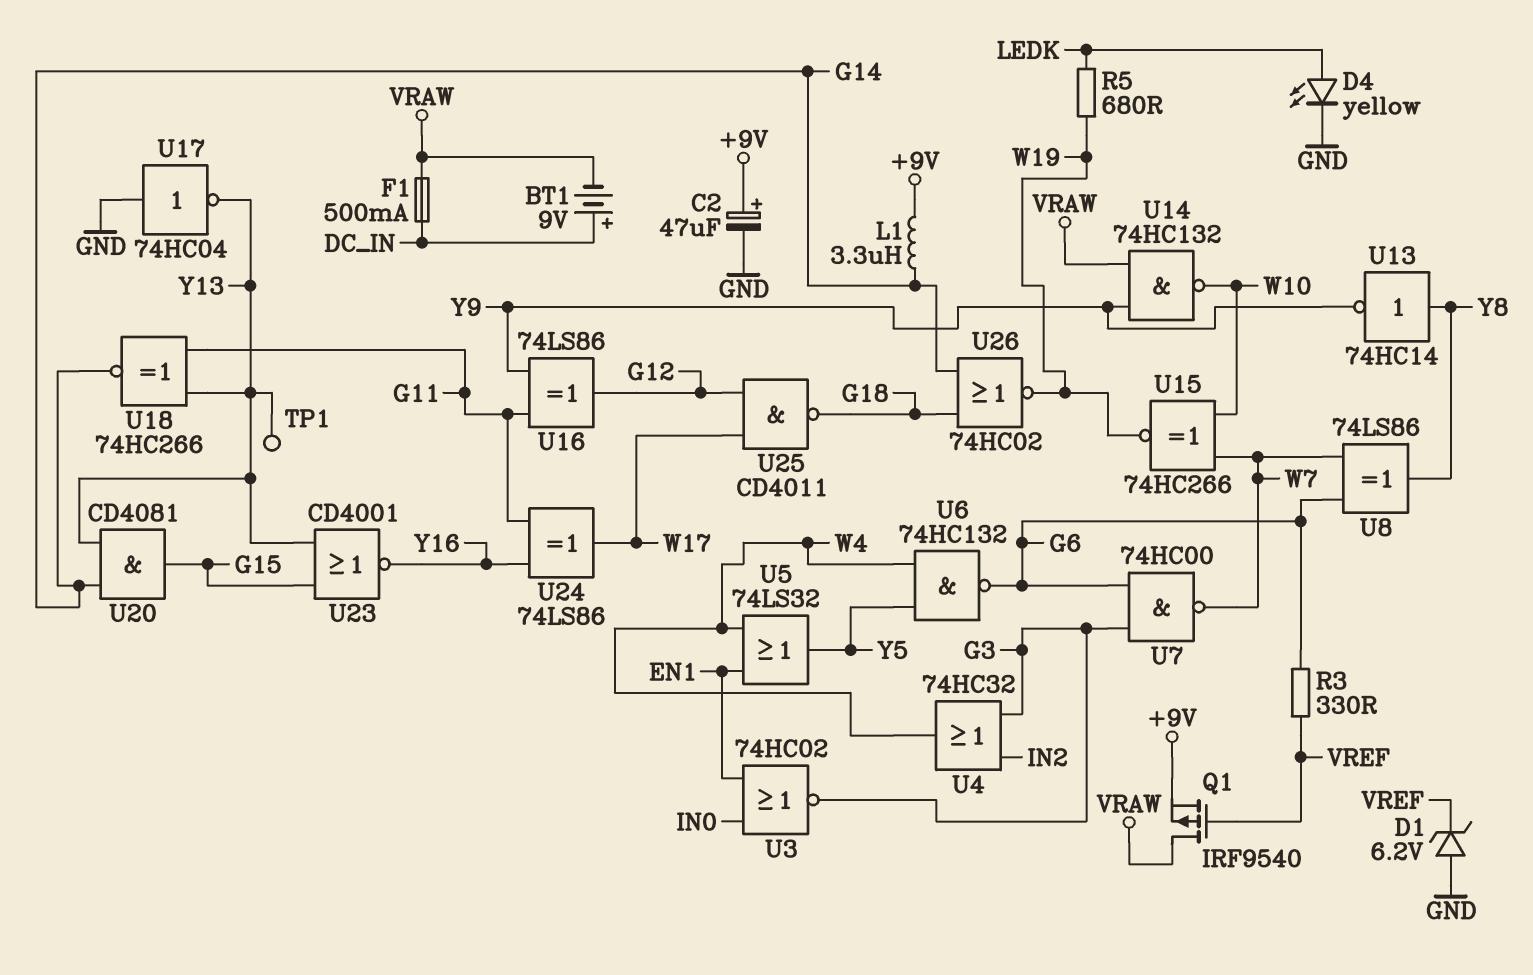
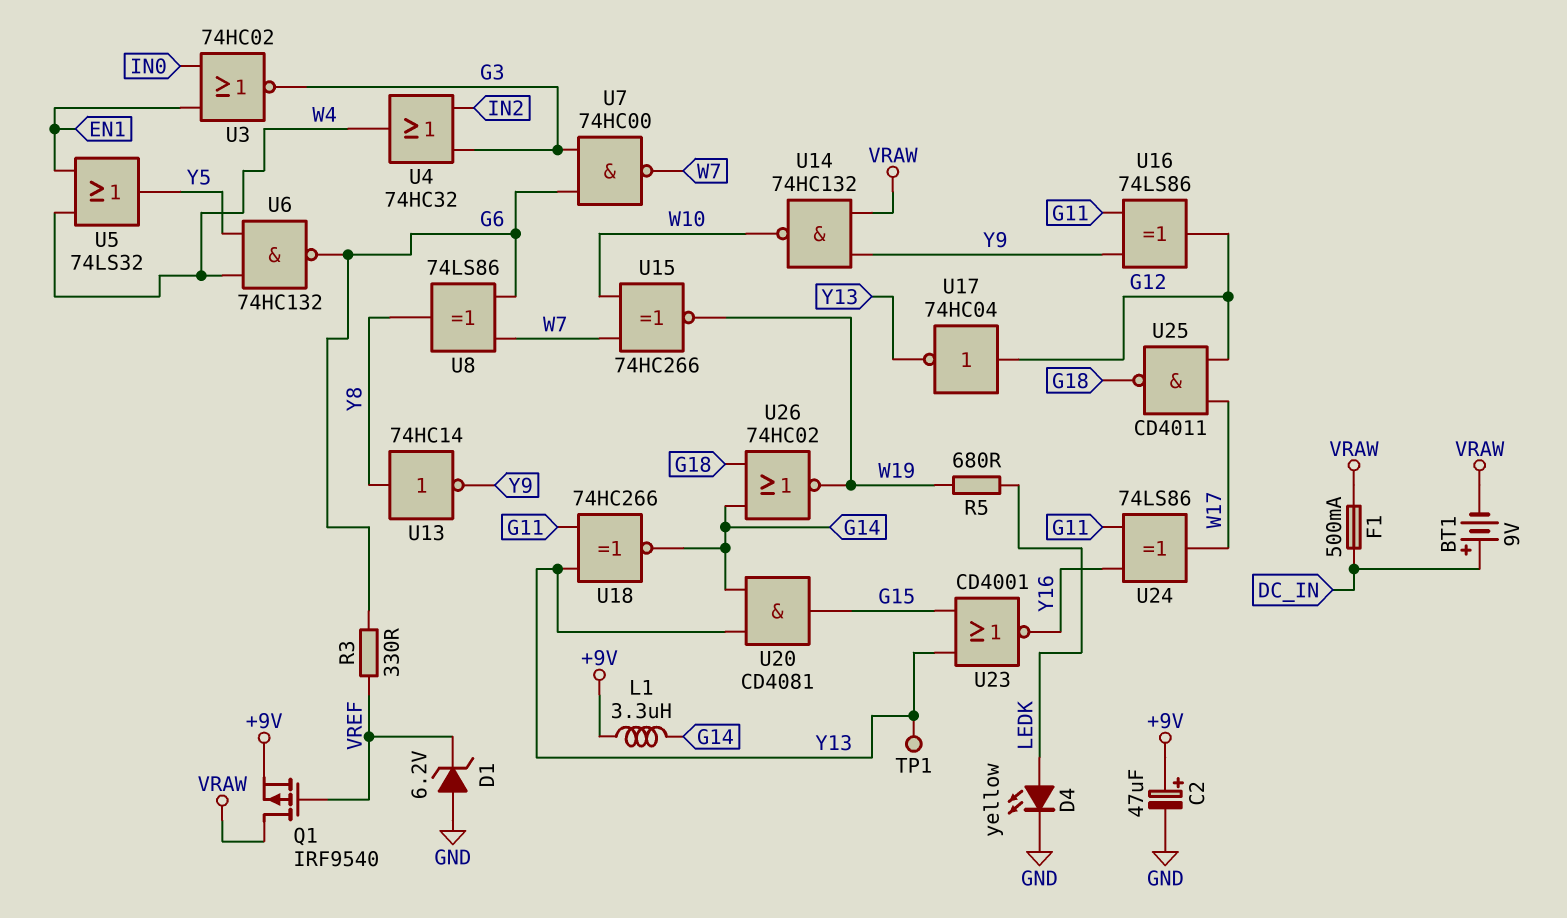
U17: NOT 74HC04 (in GND, out Y13) -> NOT 74HC04 (in G12, out Y13)

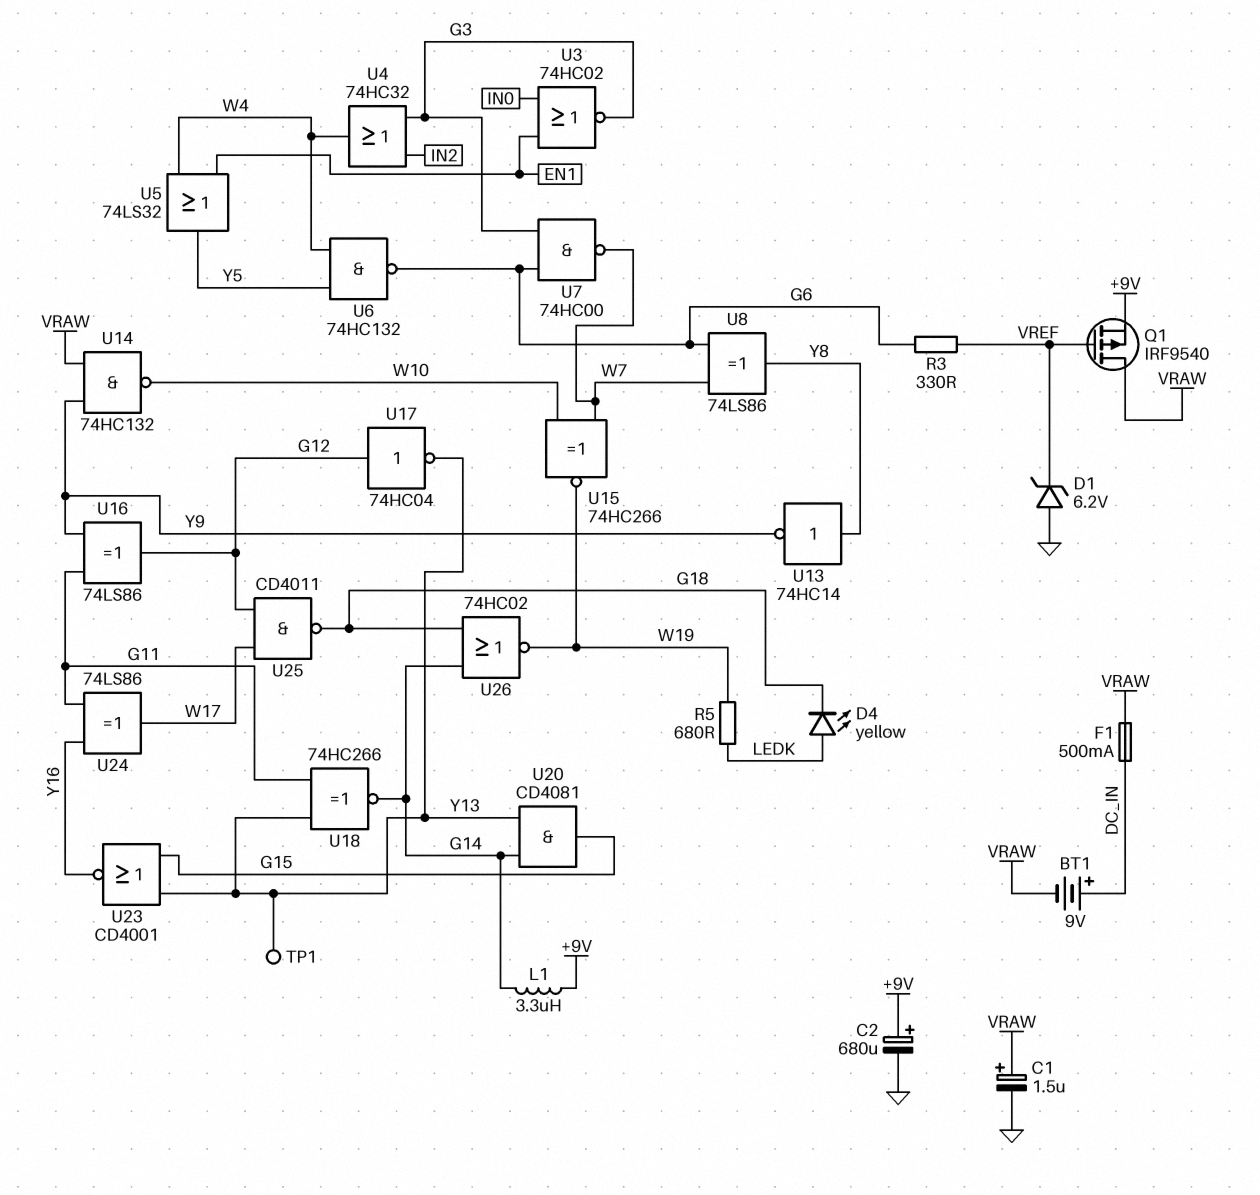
C1: none -> 1.5uF (plus VRAW, minus GND)
C2: 47uF (plus +9V, minus GND) -> 680uF (plus +9V, minus GND)
D4: LED yellow (A LEDK, K GND) -> LED yellow (A LEDK, K G18)

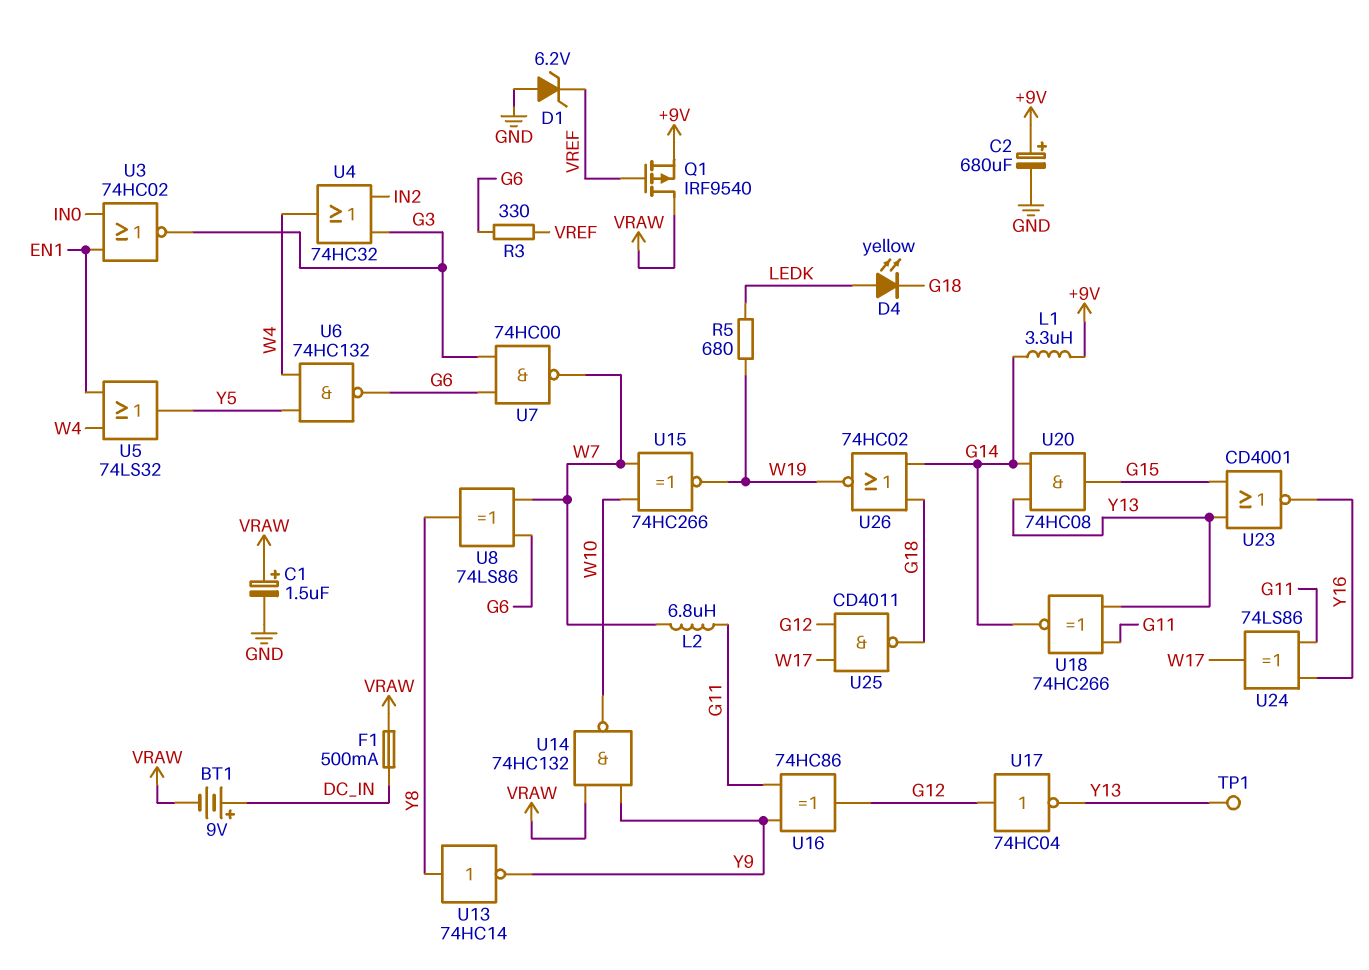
L2: none -> 6.8uH (G11, W7)
U16: XOR 74LS86 (in G11, in Y9, out G12) -> XOR 74HC86 (in G11, in Y9, out G12)
U20: AND CD4081 (in G14, in Y13, out G15) -> AND 74HC08 (in G14, in Y13, out G15)

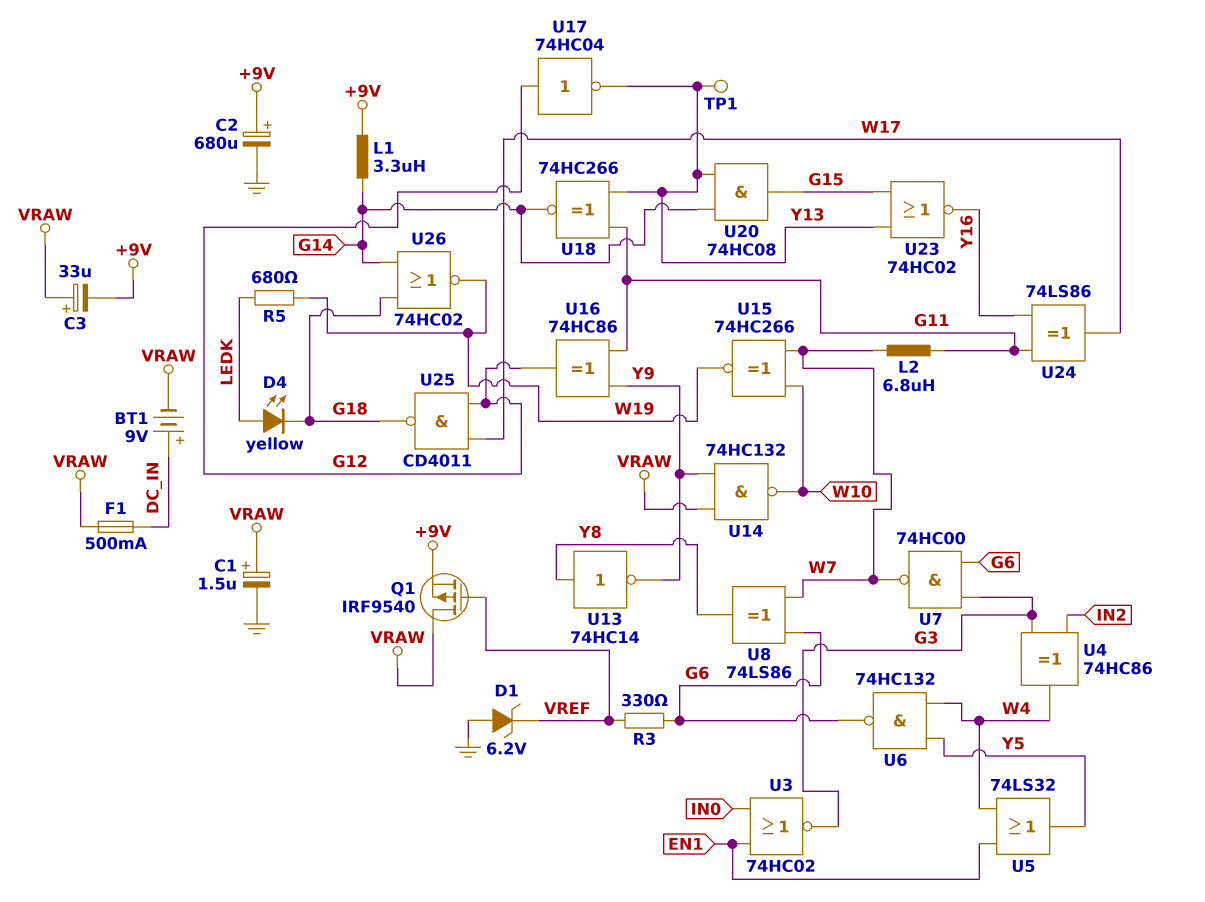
C3: none -> 33uF (plus VRAW, minus +9V)
U4: OR 74HC32 (in G3, in IN2, out W4) -> XOR 74HC86 (in G3, in IN2, out W4)
U23: NOR CD4001 (in G15, in Y13, out Y16) -> NOR 74HC02 (in G15, in Y13, out Y16)

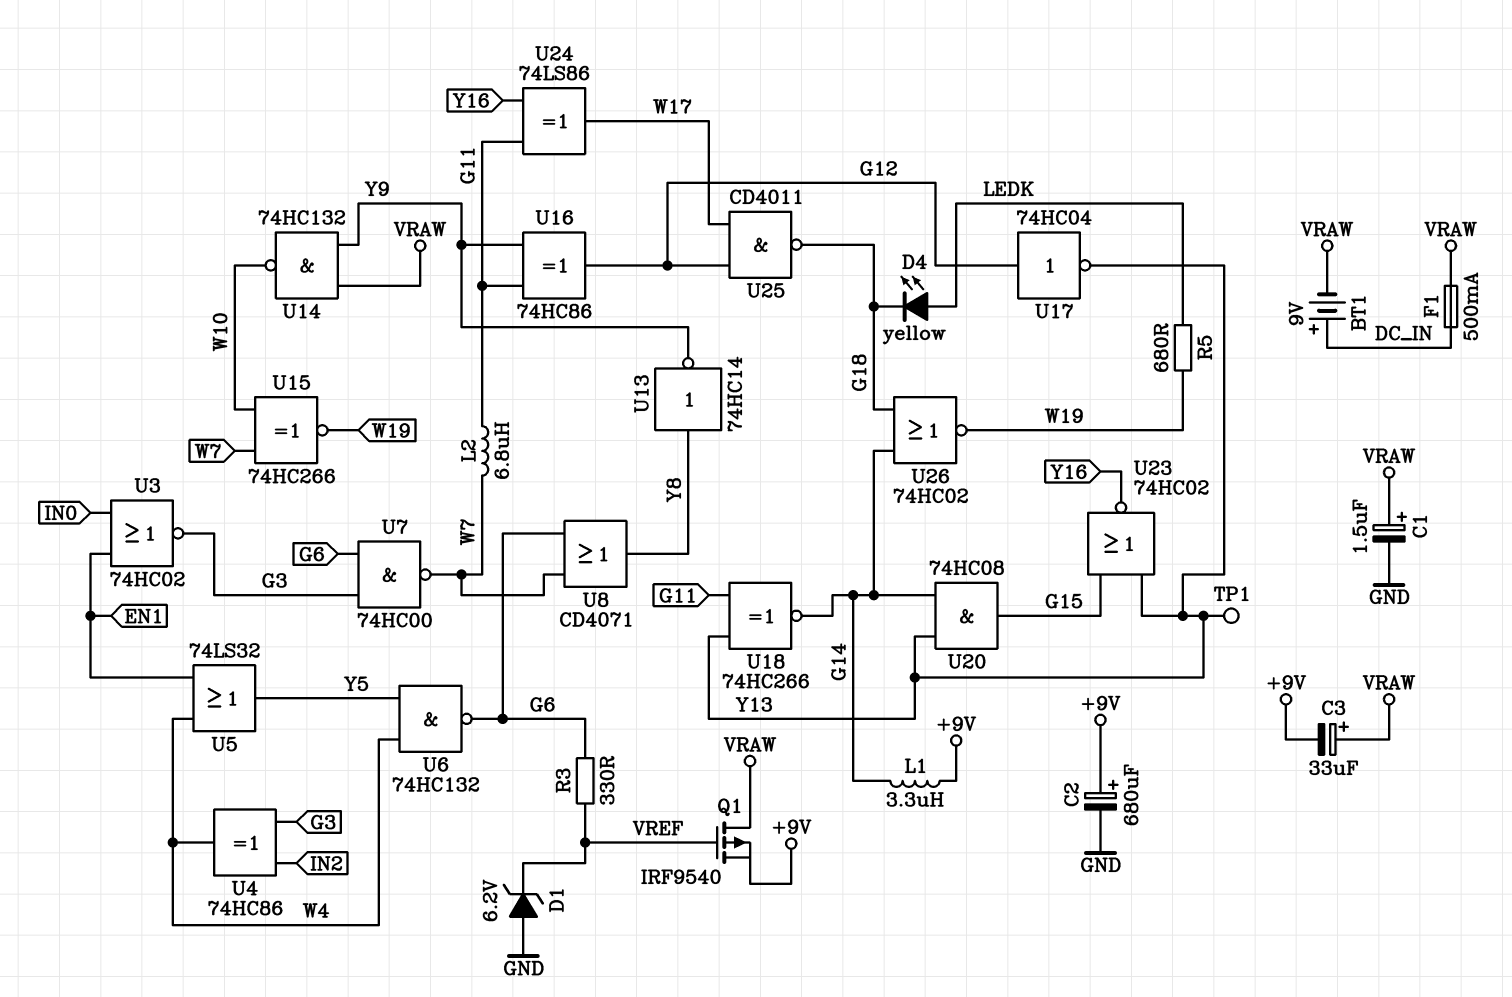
U8: XOR 74LS86 (in G6, in W7, out Y8) -> OR CD4071 (in G6, in W7, out Y8)

